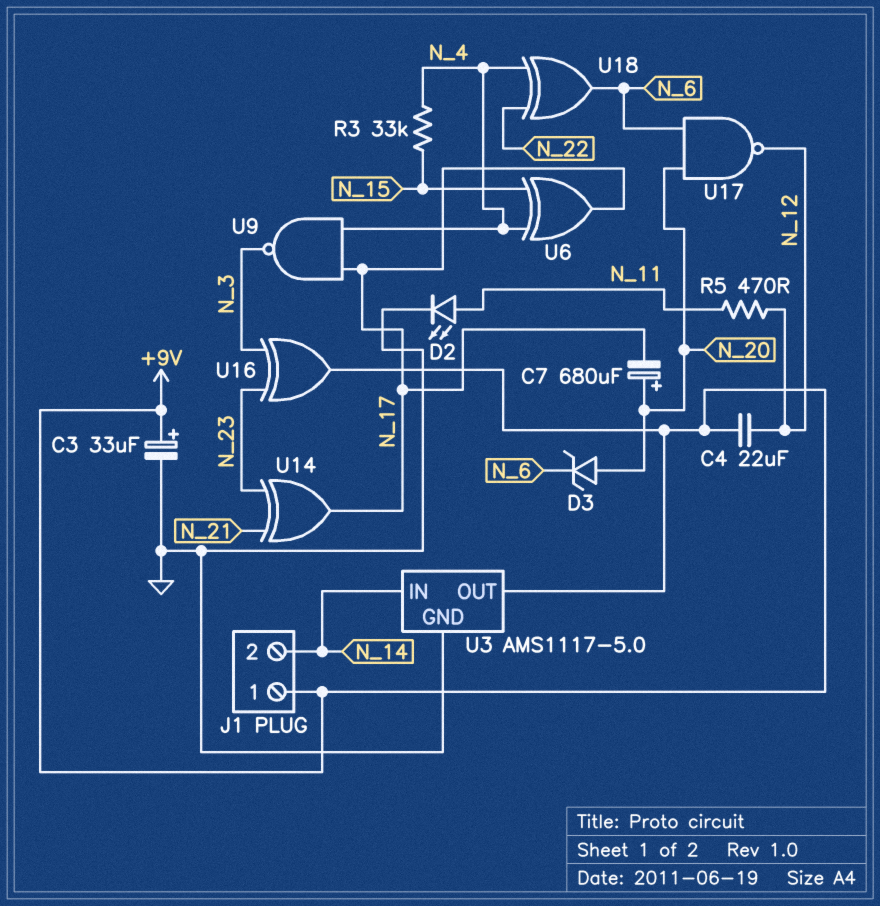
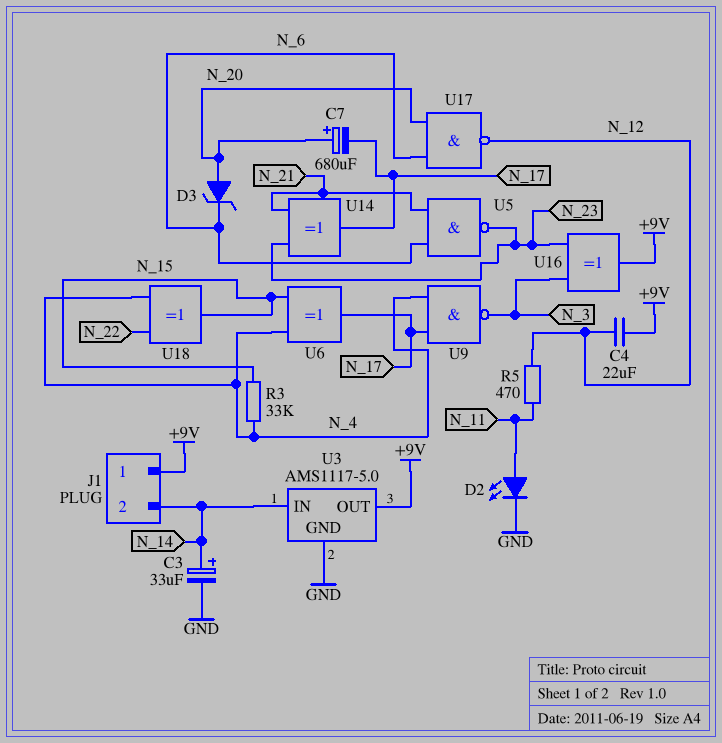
C3: 33uF (plus +9V, minus GND) -> 33uF (plus N_14, minus GND)
U5: none -> NAND (in N_6, in N_21, out N_23)
U18: XOR (in N_4, in N_22, out N_6) -> XOR (in N_4, in N_22, out N_15)

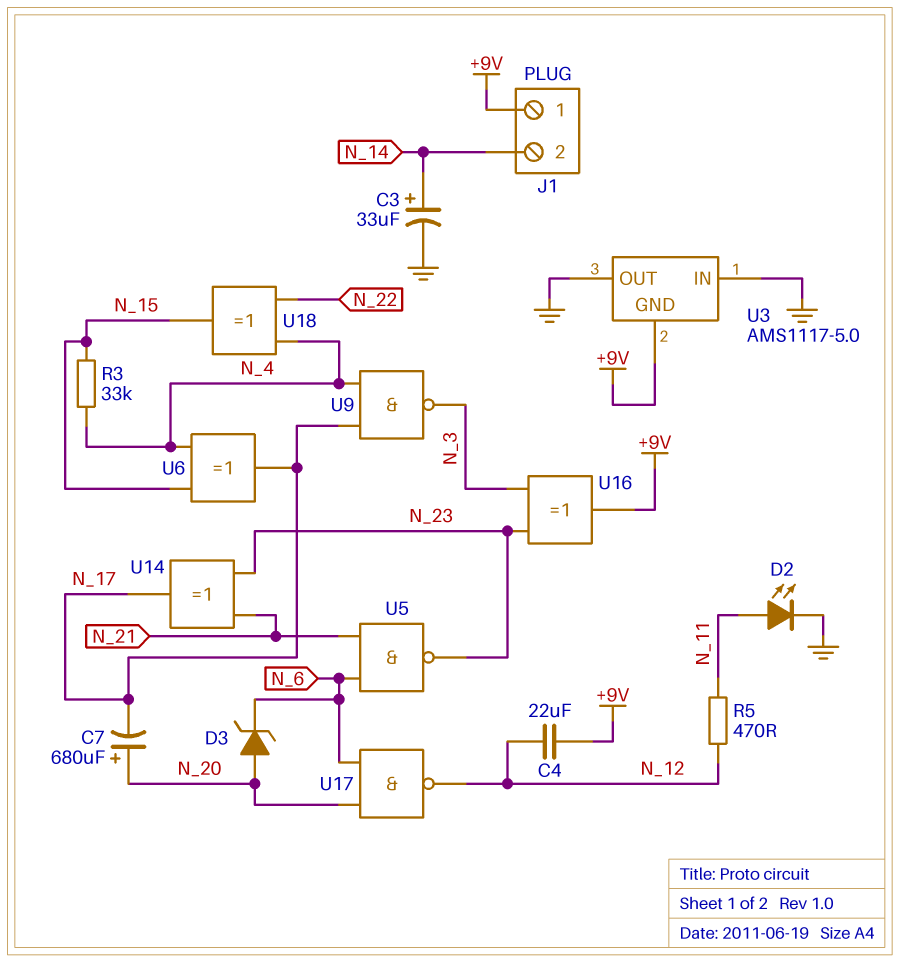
U3 pin GND: GND -> +9V
U3 pin IN: N_14 -> GND
U3 pin OUT: +9V -> GND

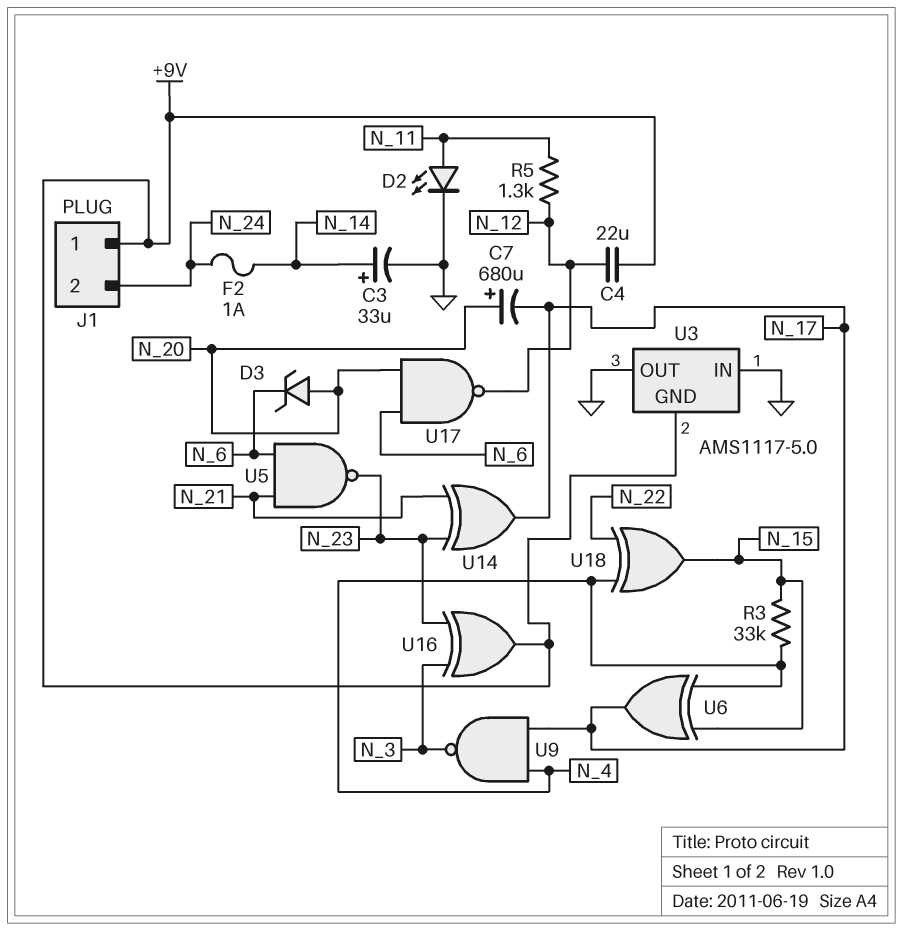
F2: none -> 1A (N_14, N_24)
J1 pin 2: N_14 -> N_24
R5: 470 (N_11, N_12) -> 1.3k (N_11, N_12)

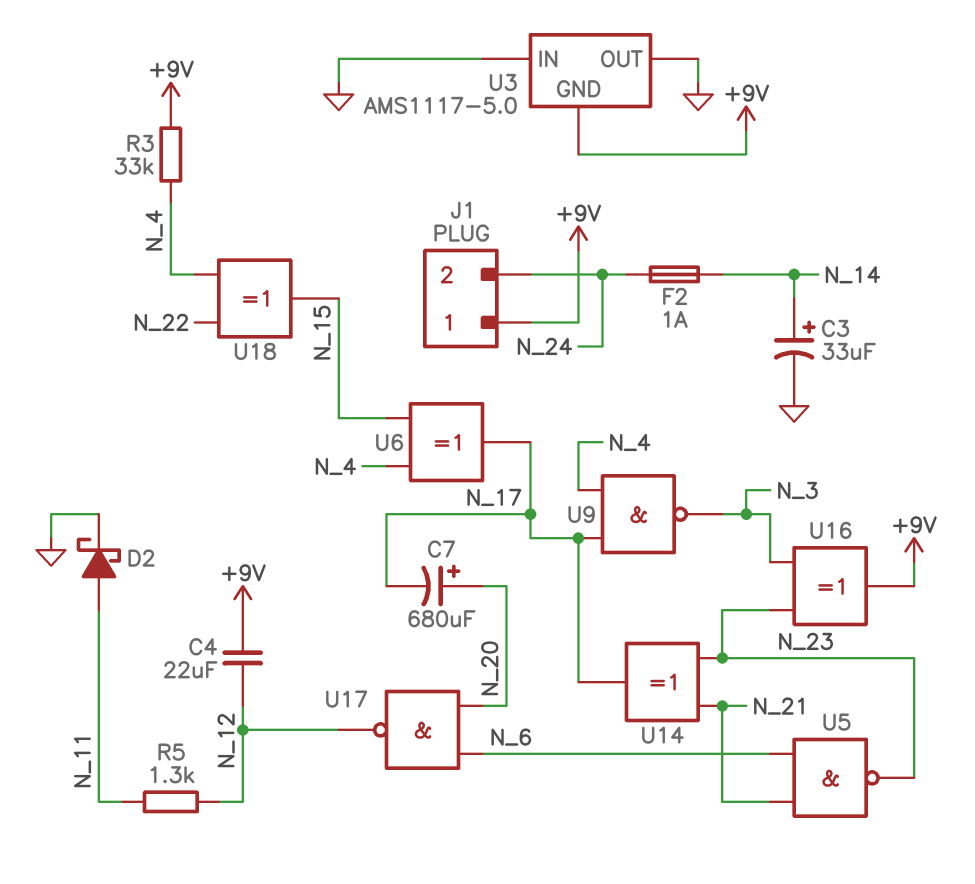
D2: LED (A N_11, K GND) -> schottky (A N_11, K GND)
D3: zener (A N_20, K N_6) -> none
R3: 33k (N_4, N_15) -> 33k (+9V, N_4)

